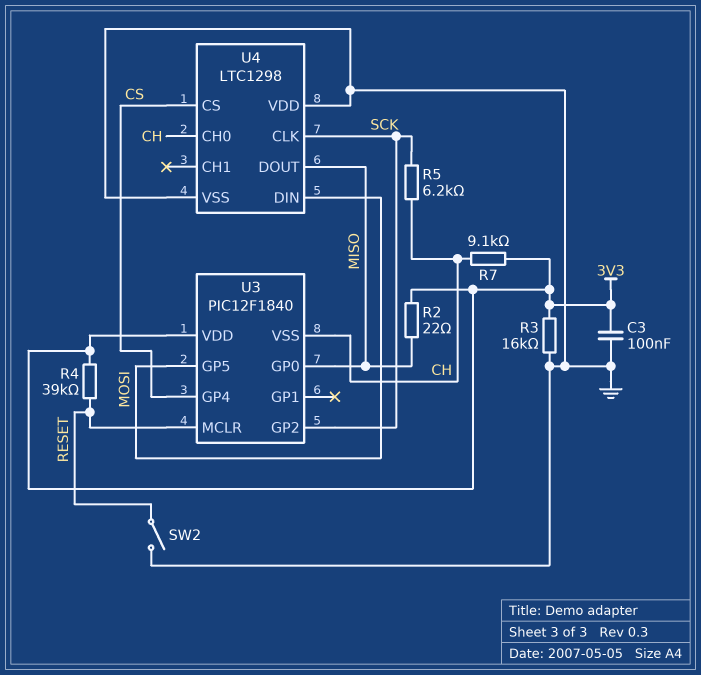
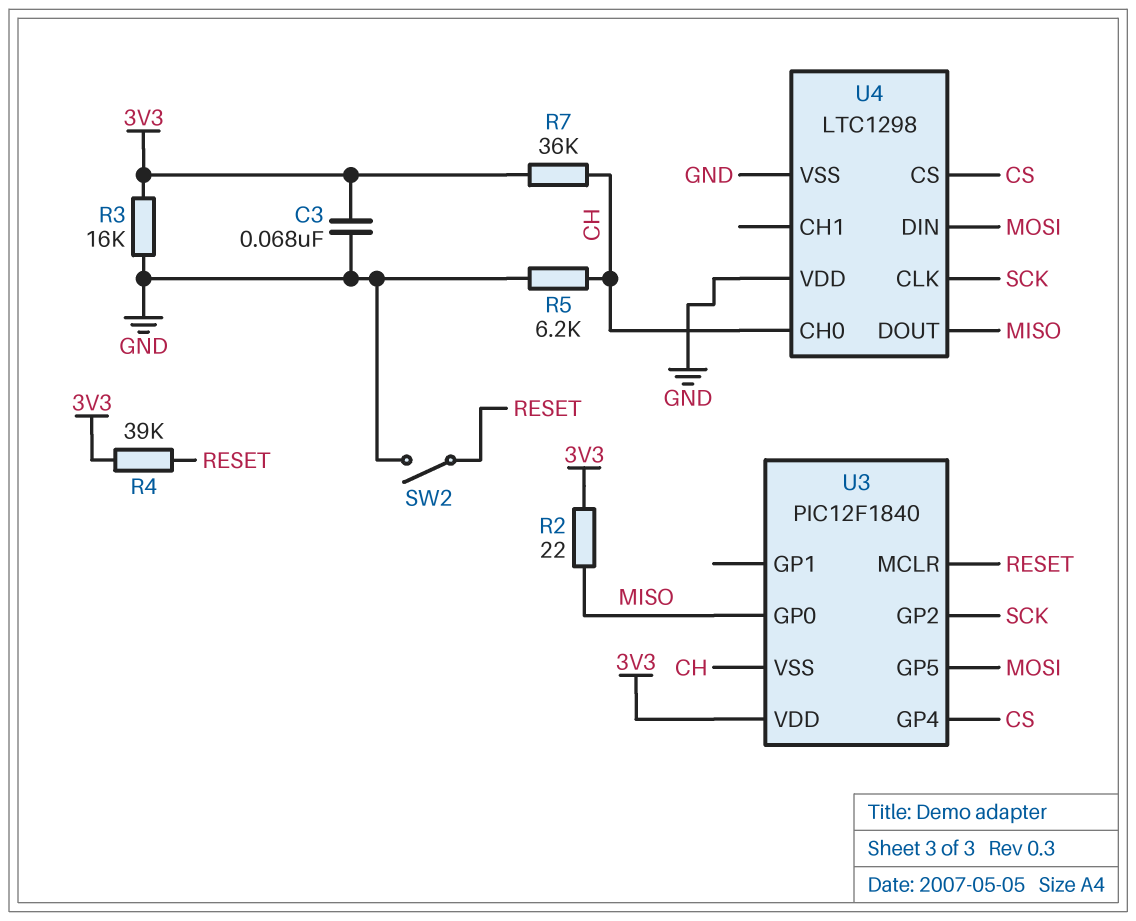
C3: 100nF (3V3, GND) -> 68nF (3V3, GND)
R5: 6.2k (CH, SCK) -> 6.2k (CH, GND)
R7: 9.1k (3V3, CH) -> 36k (3V3, CH)

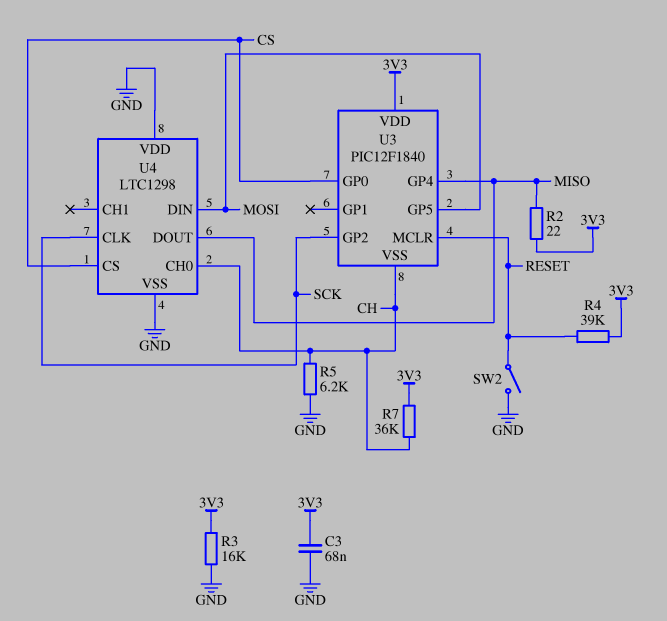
U3 pin GP0: MISO -> CS
U3 pin GP4: CS -> MISO

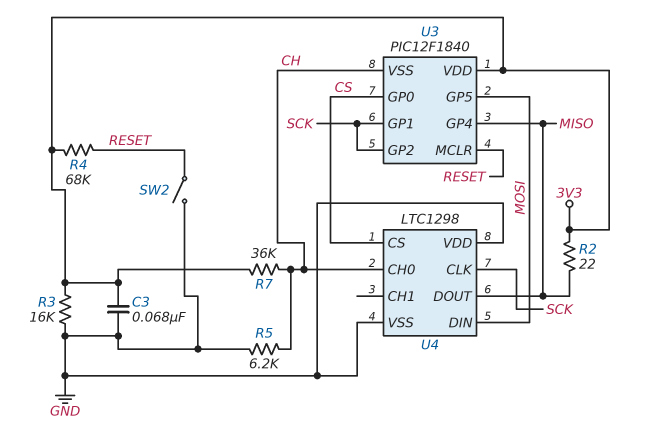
R4: 39k (3V3, RESET) -> 68k (3V3, RESET)
U3 pin GP1: none -> SCK

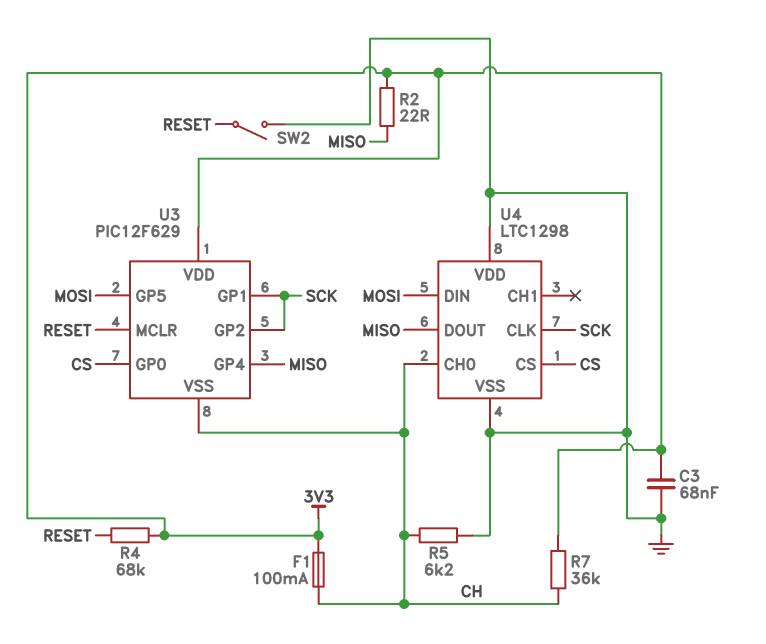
F1: none -> 100mA (3V3, CH)
R3: 16k (3V3, GND) -> none
U3: PIC12F1840 -> PIC12F629

